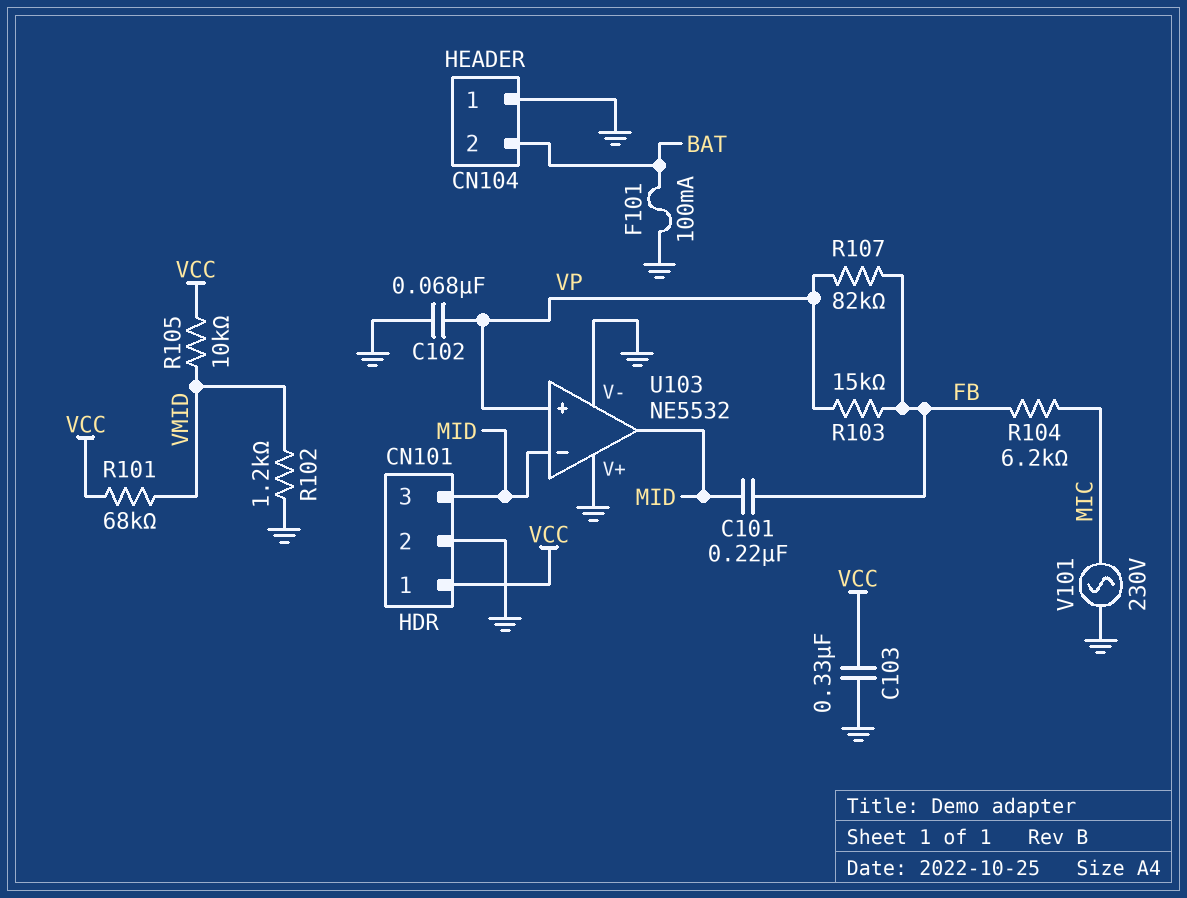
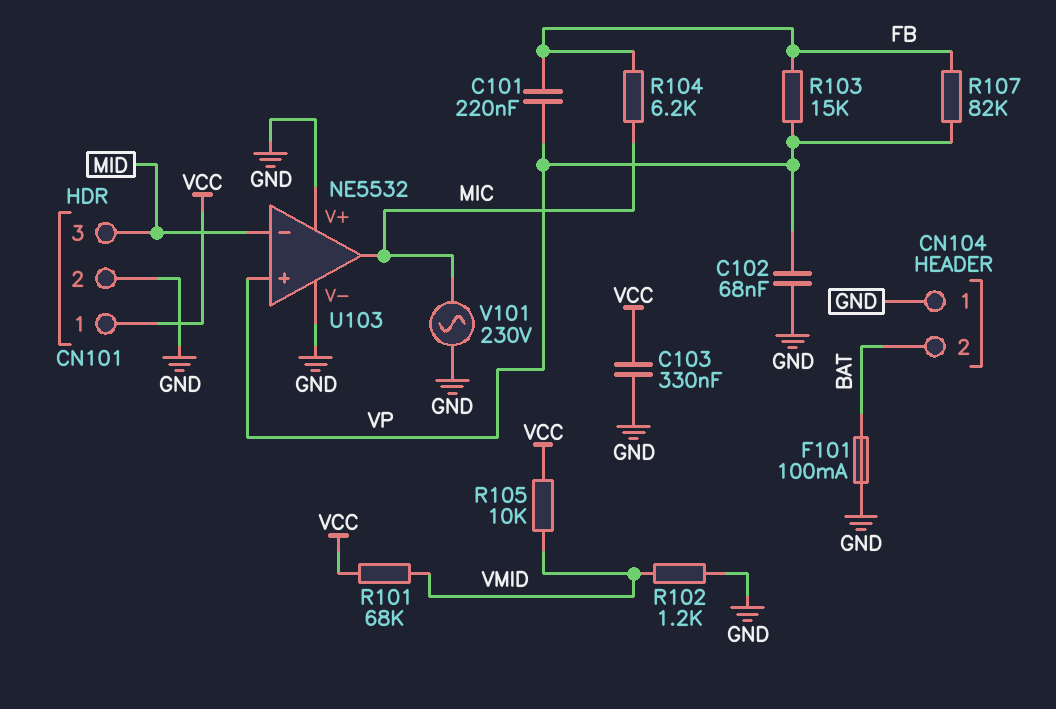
C101: 220nF (FB, MID) -> 220nF (FB, VP)
U103 pin out: MID -> MIC

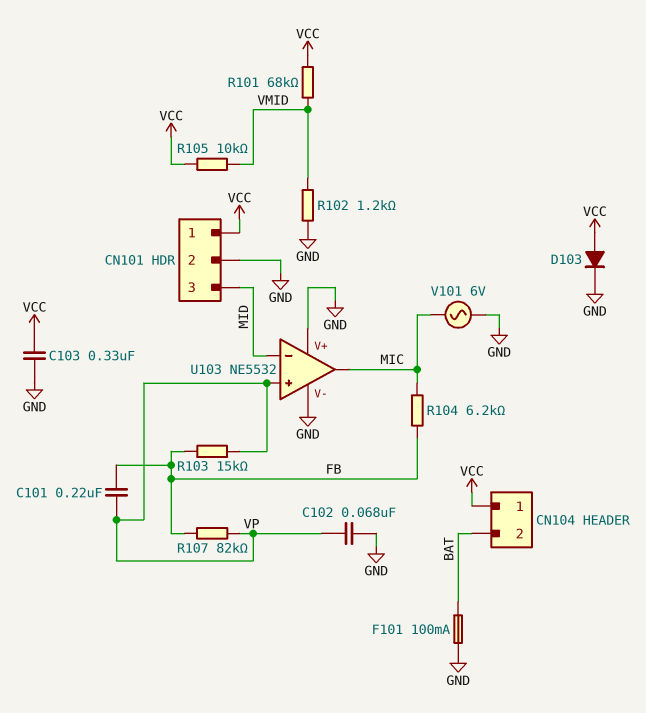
CN104 pin 1: GND -> VCC
D103: none -> diode (A VCC, K GND)
V101: AC 230V (GND, MIC) -> AC 6V (GND, MIC)

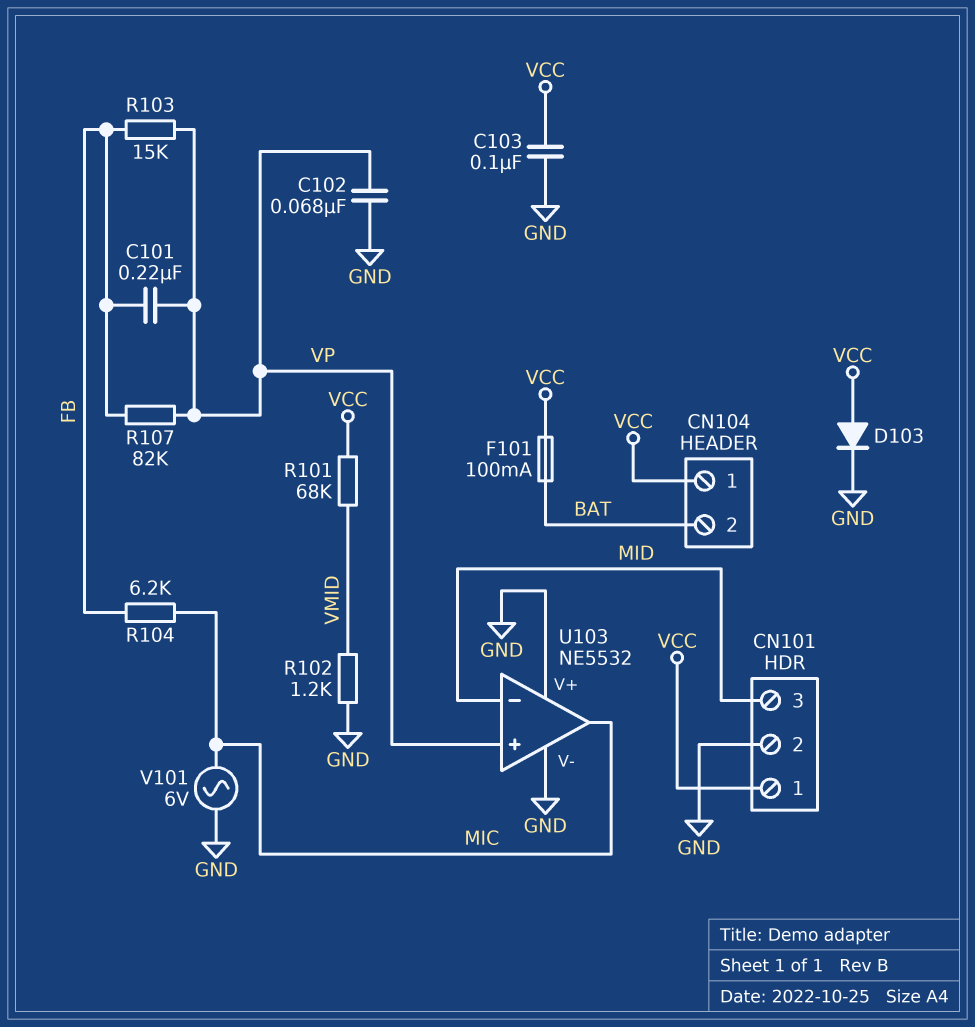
C103: 330nF (GND, VCC) -> 100nF (GND, VCC)
F101: 100mA (BAT, GND) -> 100mA (BAT, VCC)
R105: 10k (VCC, VMID) -> none

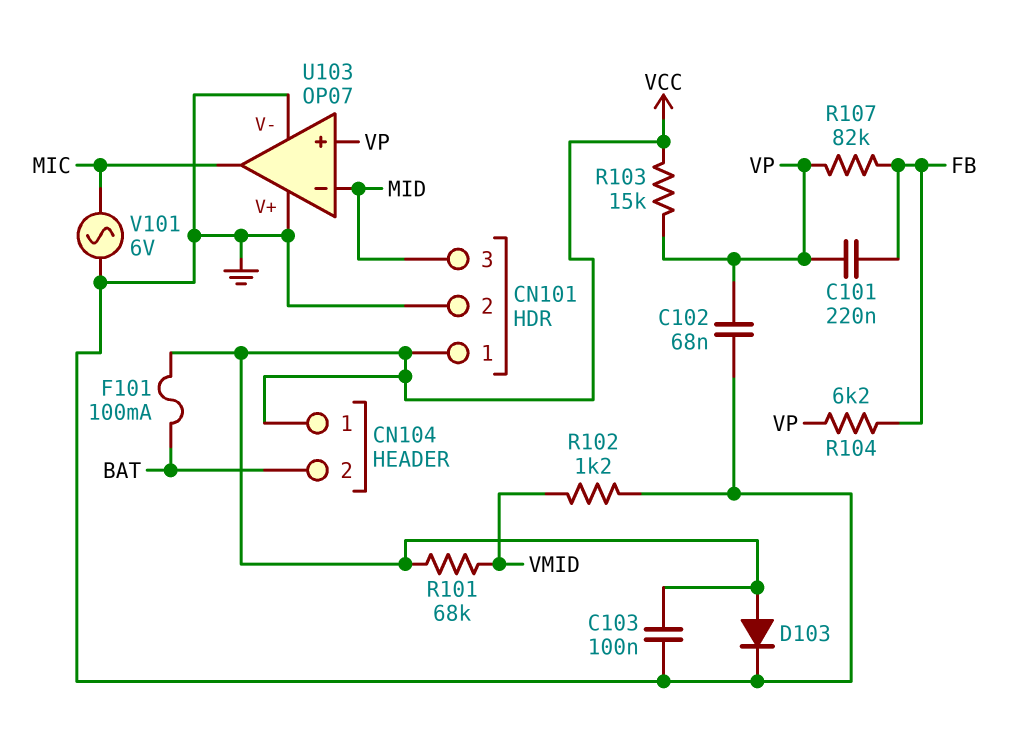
R103: 15k (FB, VP) -> 15k (VCC, VP)
R104: 6.2k (FB, MIC) -> 6.2k (FB, VP)
U103: NE5532 -> OP07

